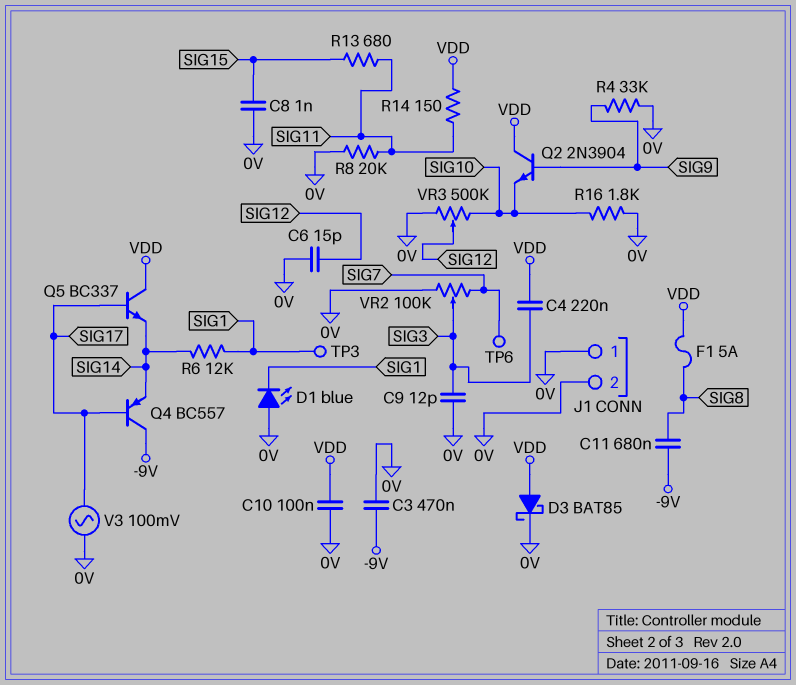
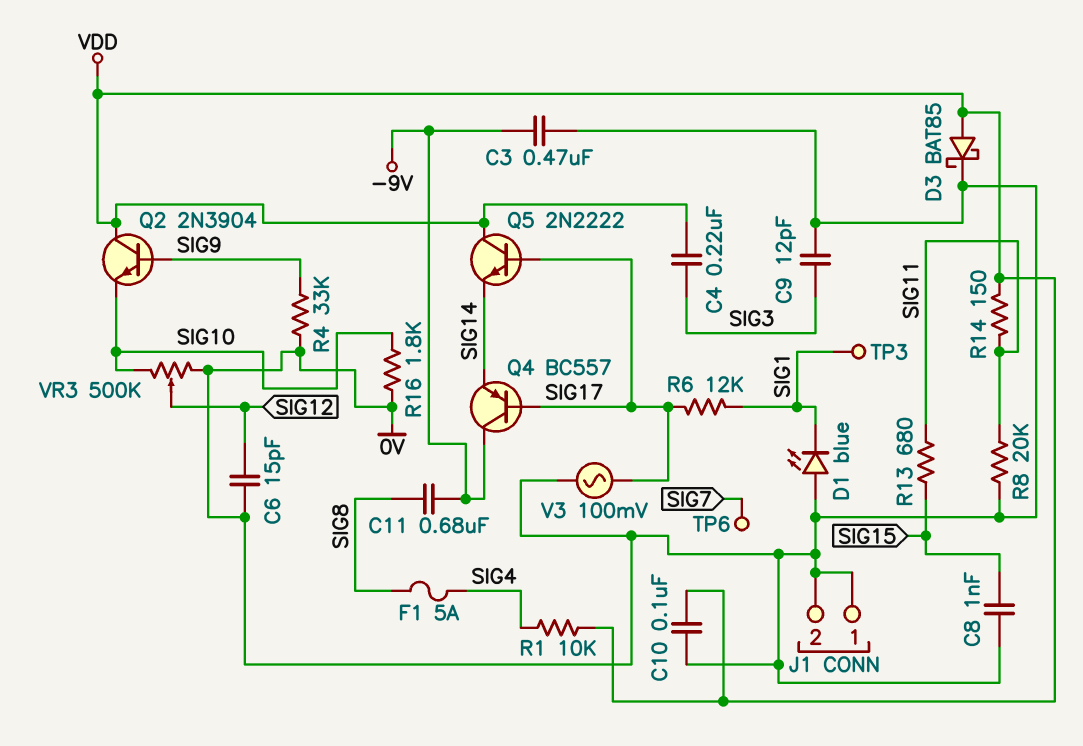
F1: 5A (SIG8, VDD) -> 5A (SIG4, SIG8)
Q5: NPN BC337 (B SIG17, C VDD, E SIG14) -> NPN 2N2222 (B SIG17, C VDD, E SIG14)
R1: none -> 10k (SIG4, VDD)
R6: 12k (SIG1, SIG14) -> 12k (SIG1, SIG17)
VR2: 100k (0V, SIG7, wiper SIG3) -> none

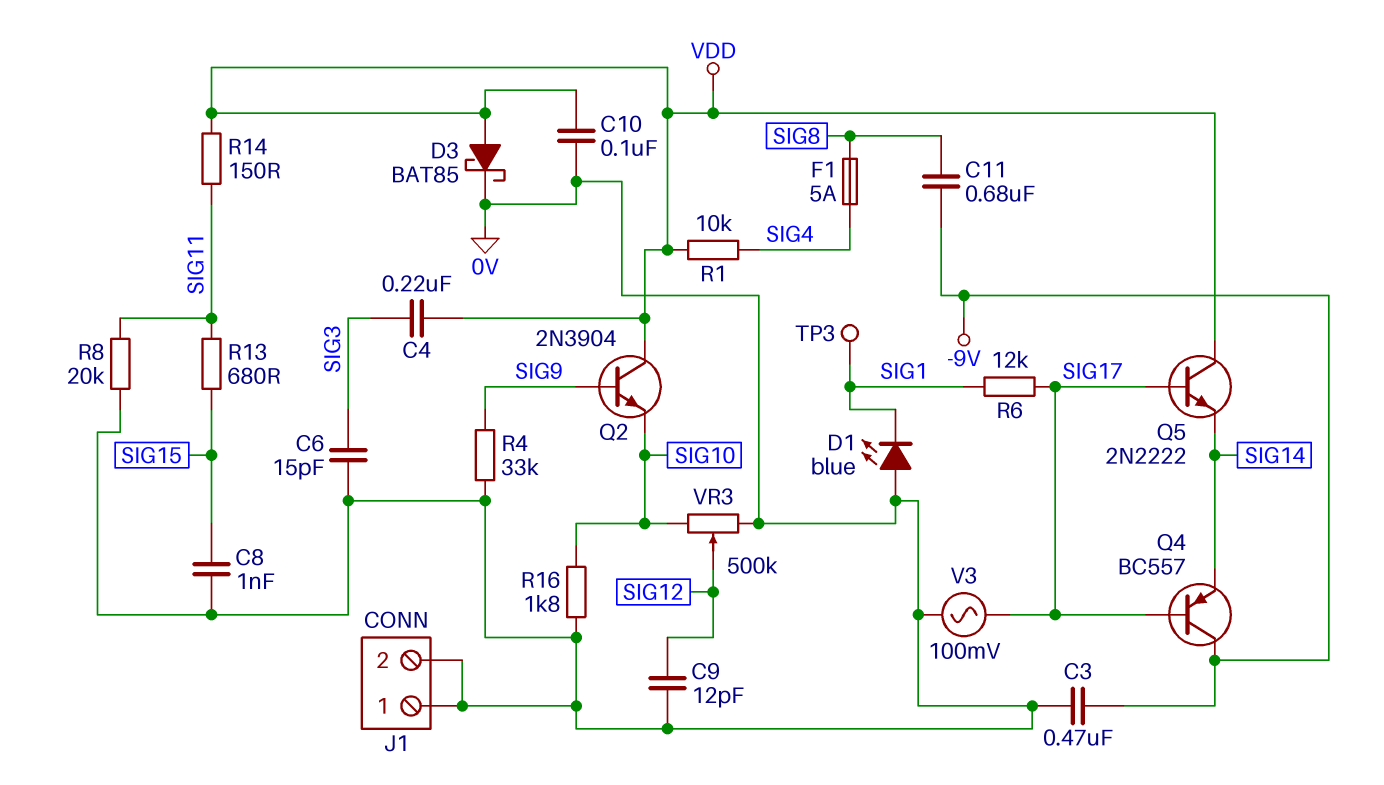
C6: 15pF (0V, SIG12) -> 15pF (0V, SIG3)
C9: 12pF (0V, SIG3) -> 12pF (0V, SIG12)
TP6: test point (SIG7) -> none

